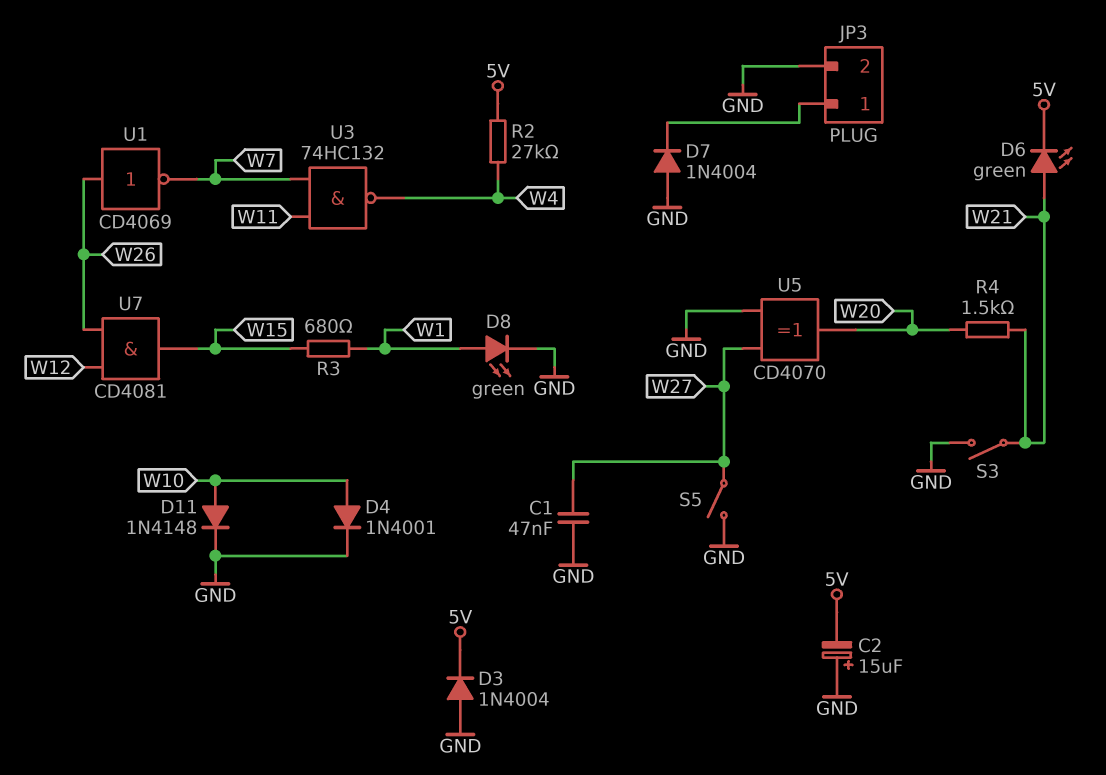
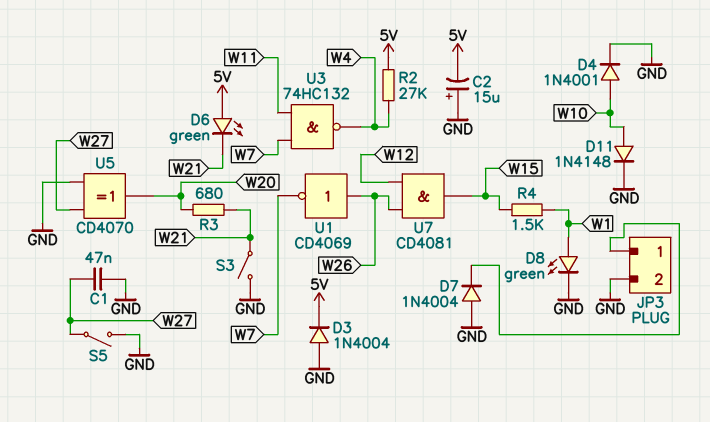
D6: LED green (A W21, K 5V) -> LED green (A 5V, K W21)
R3: 680 (W1, W15) -> 680 (W20, W21)
R4: 1.5k (W20, W21) -> 1.5k (W1, W15)

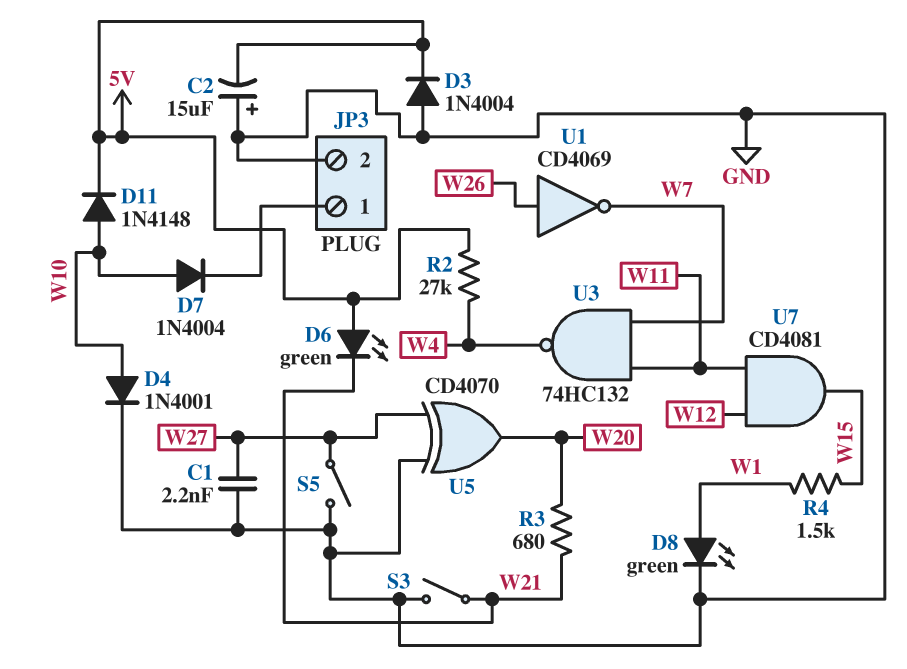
C1: 47nF (GND, W27) -> 2.2nF (GND, W27)
D7: diode 1N4004 (A GND, K JP3/1) -> diode 1N4004 (A W10, K JP3/1)
D11: diode 1N4148 (A W10, K GND) -> diode 1N4148 (A W10, K 5V)
U7: AND CD4081 (in W12, in W26, out W15) -> AND CD4081 (in W11, in W12, out W15)

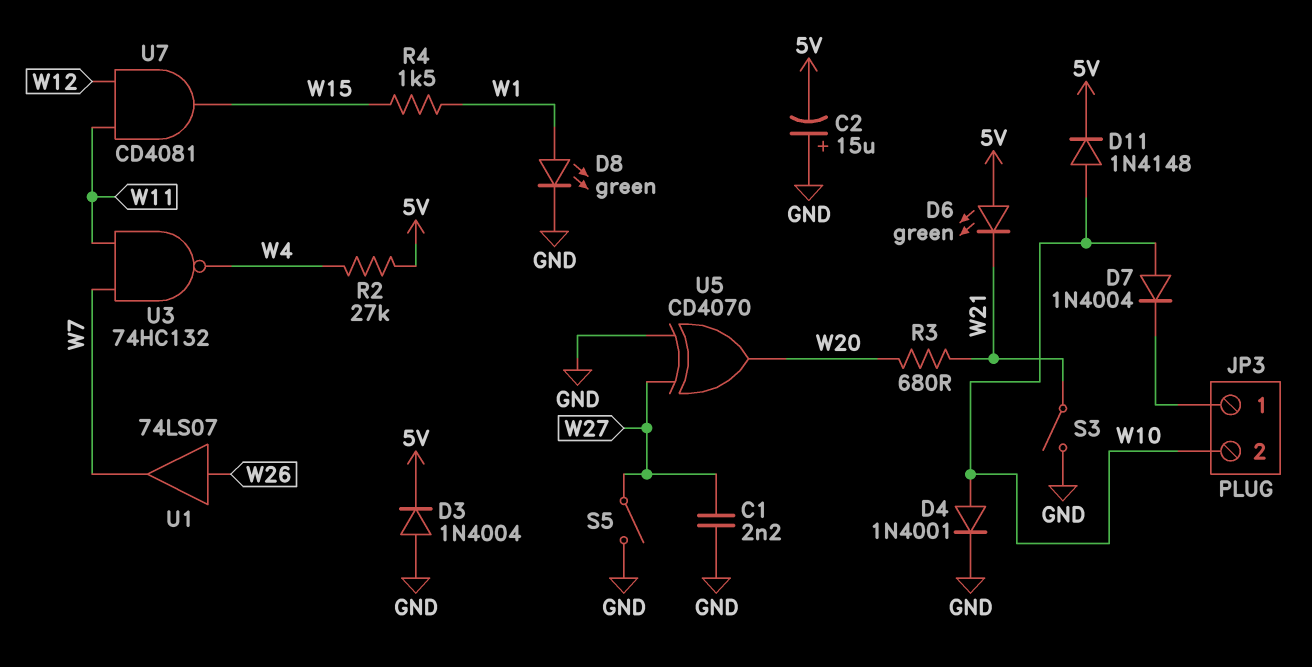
JP3 pin 2: GND -> W10
U1: NOT CD4069 (in W26, out W7) -> buffer 74LS07 (in W26, out W7)

